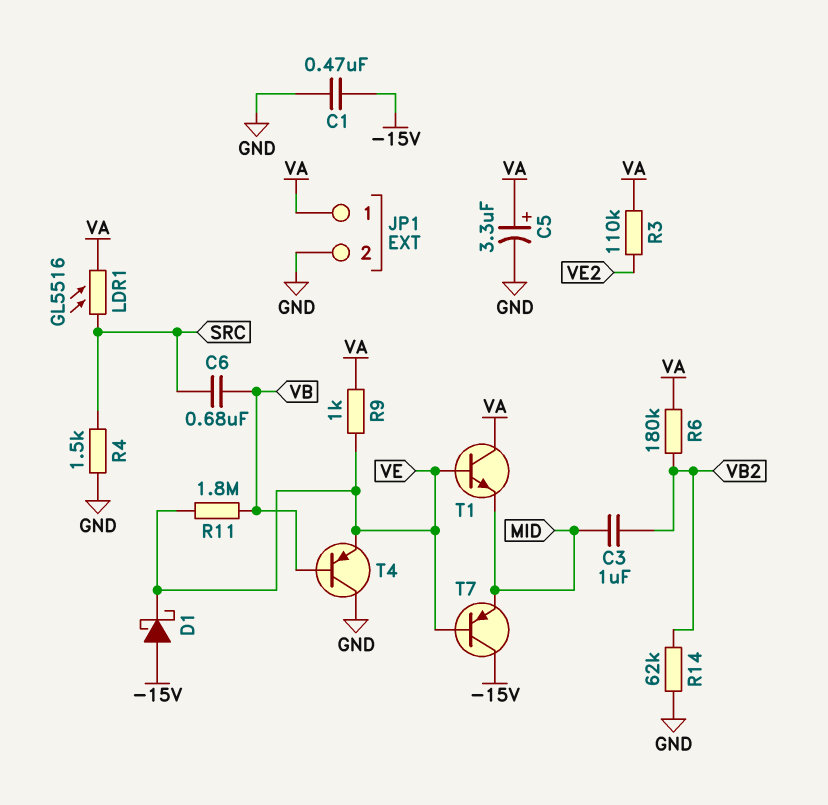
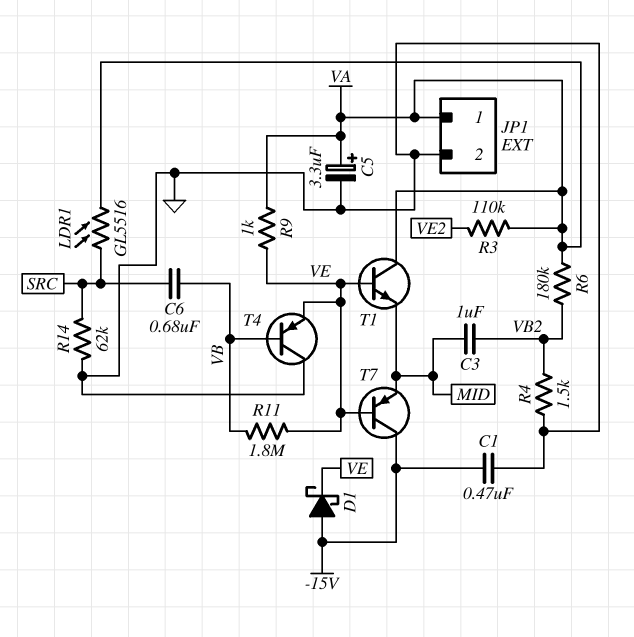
R4: 1.5k (GND, SRC) -> 1.5k (GND, VB2)
R14: 62k (GND, VB2) -> 62k (GND, SRC)

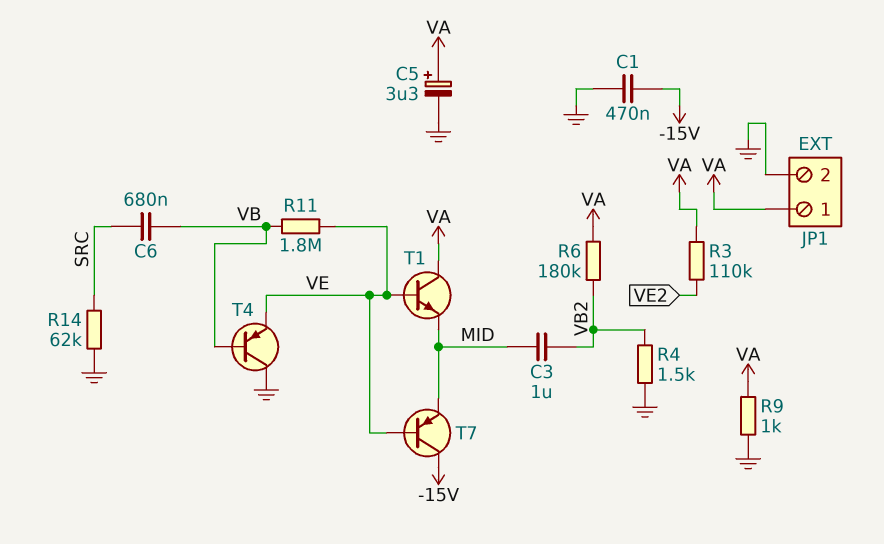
D1: schottky (A -15V, K VE) -> none
LDR1: GL5516 (SRC, VA) -> none
R9: 1k (VA, VE) -> 1k (GND, VA)

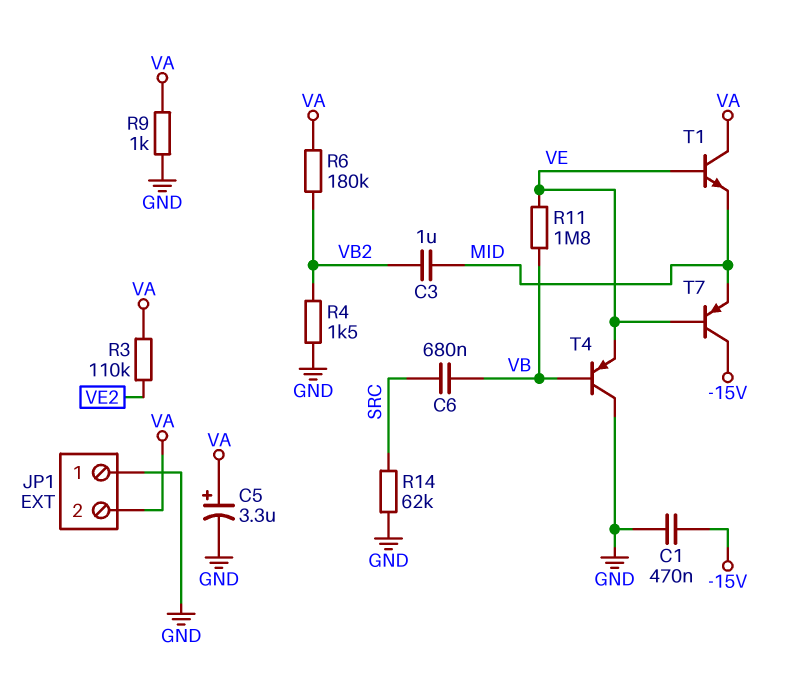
JP1 pin 1: VA -> GND
JP1 pin 2: GND -> VA

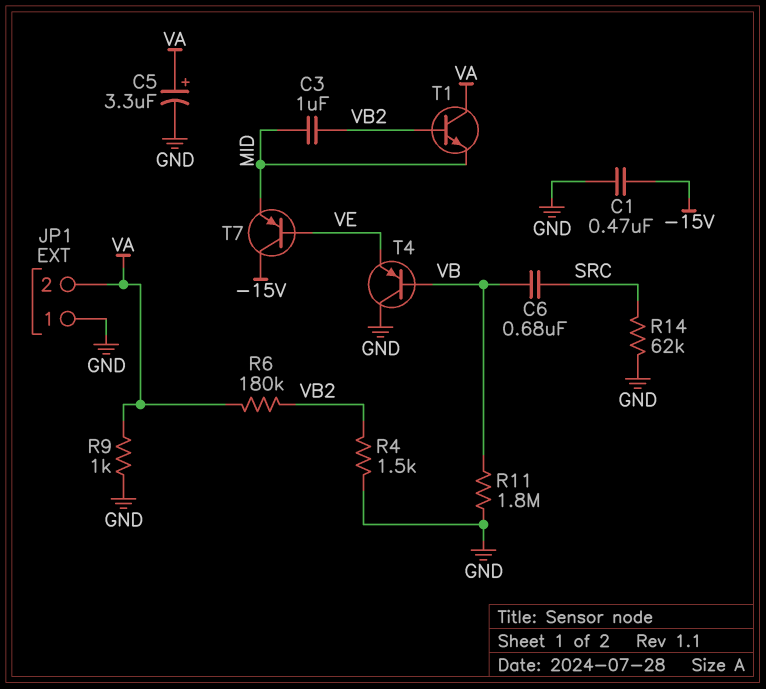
R3: 110k (VA, VE2) -> none
R11: 1.8M (VB, VE) -> 1.8M (GND, VB)
T1: NPN (B VE, C VA, E MID) -> NPN (B VB2, C VA, E MID)

